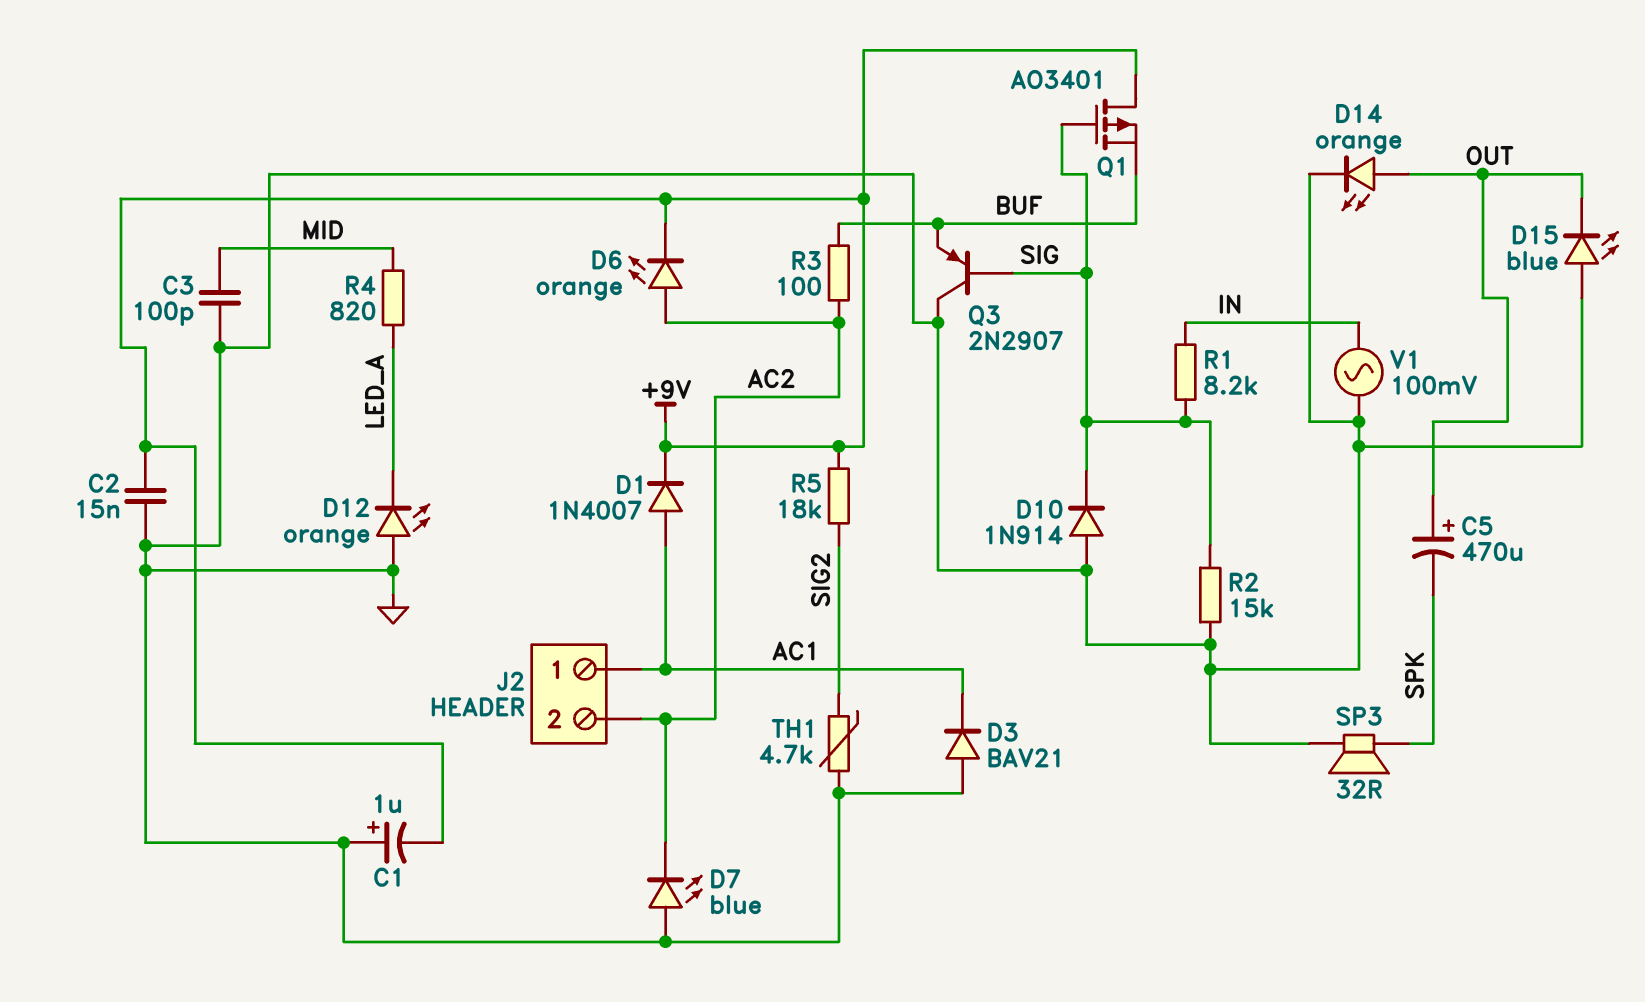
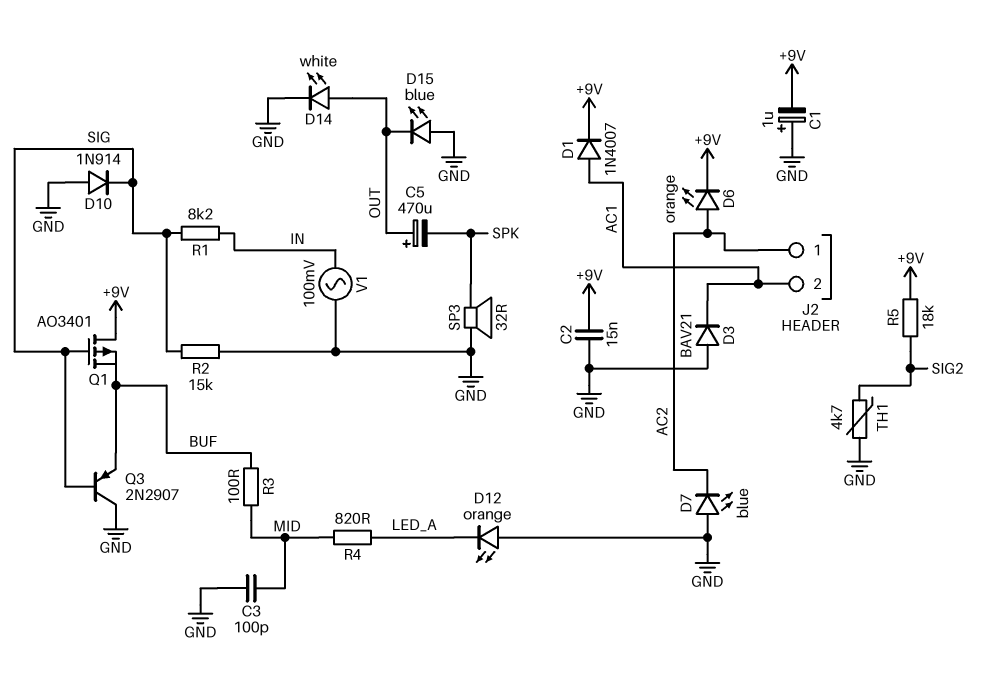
D14: LED orange (A OUT, K GND) -> LED white (A OUT, K GND)
J2 pin 1: AC1 -> AC2
J2 pin 2: AC2 -> AC1
R3: 100 (AC2, BUF) -> 100 (BUF, MID)

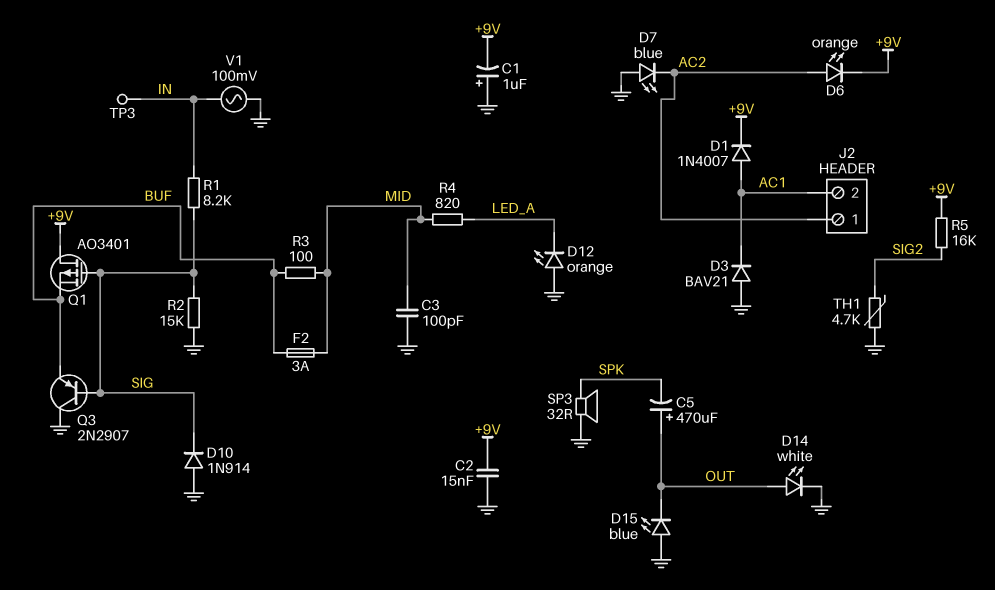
F2: none -> 3A (BUF, MID)
R5: 18k (+9V, SIG2) -> 16k (+9V, SIG2)
TP3: none -> test point (IN)

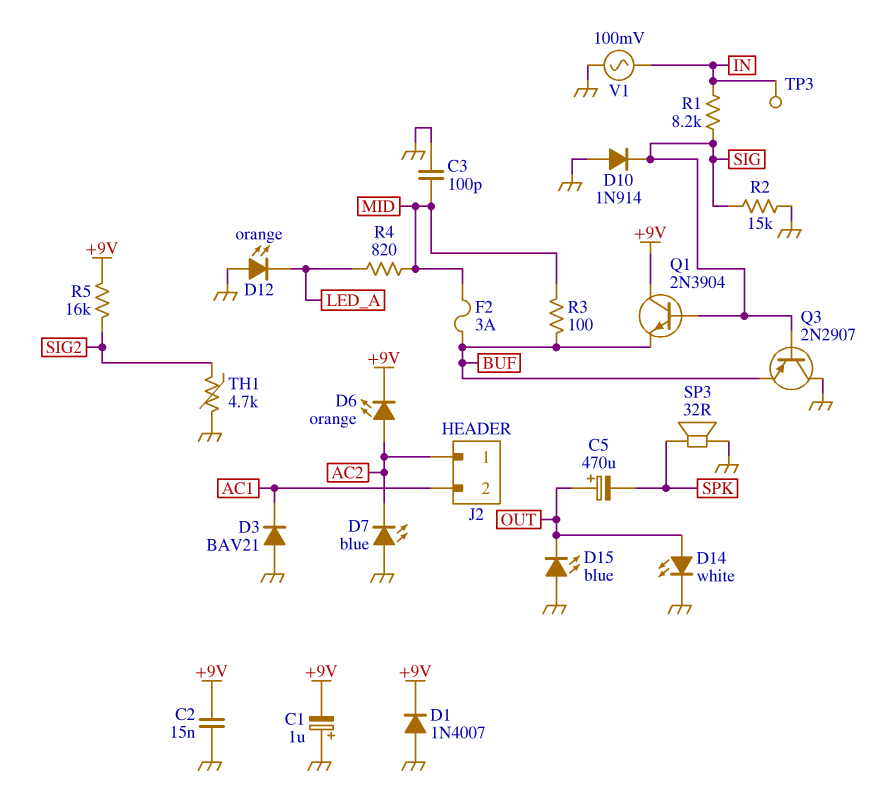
D1: diode 1N4007 (A AC1, K +9V) -> diode 1N4007 (A GND, K +9V)
Q1: PMOS AO3401 (G SIG, D +9V, S BUF) -> NPN 2N3904 (B SIG, C +9V, E BUF)

